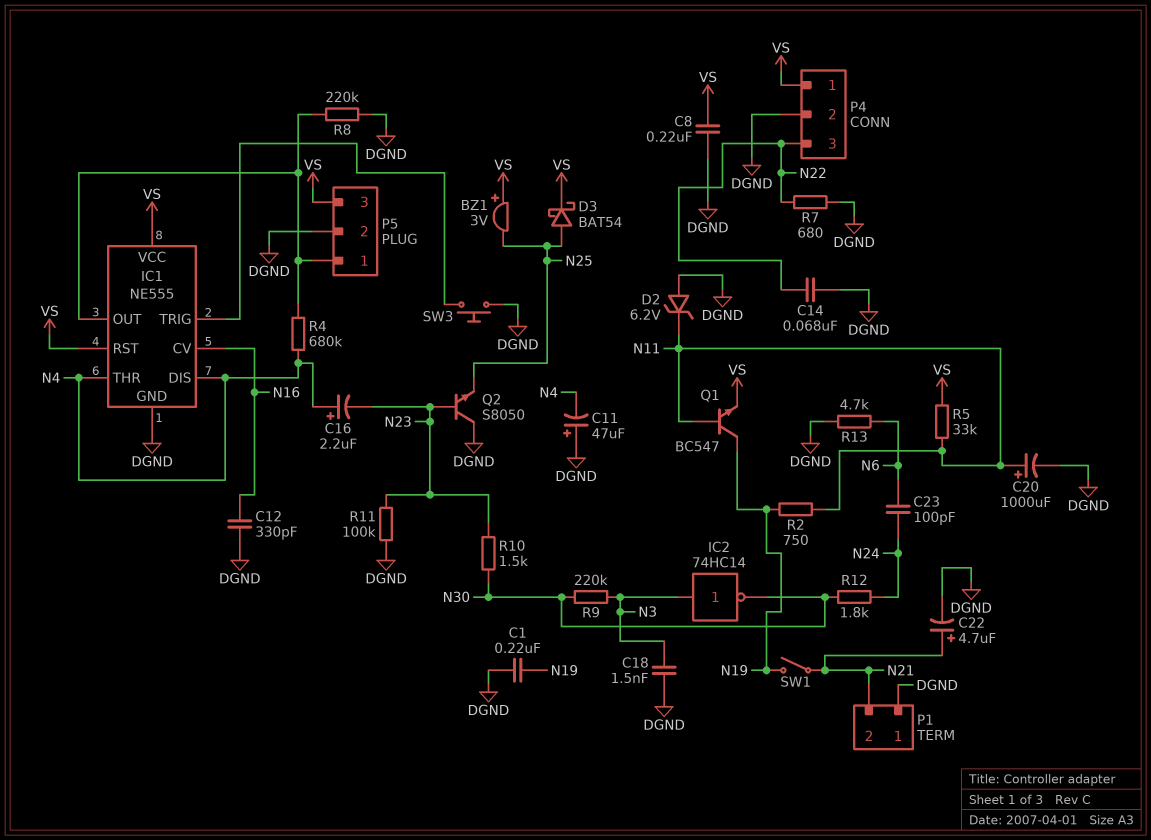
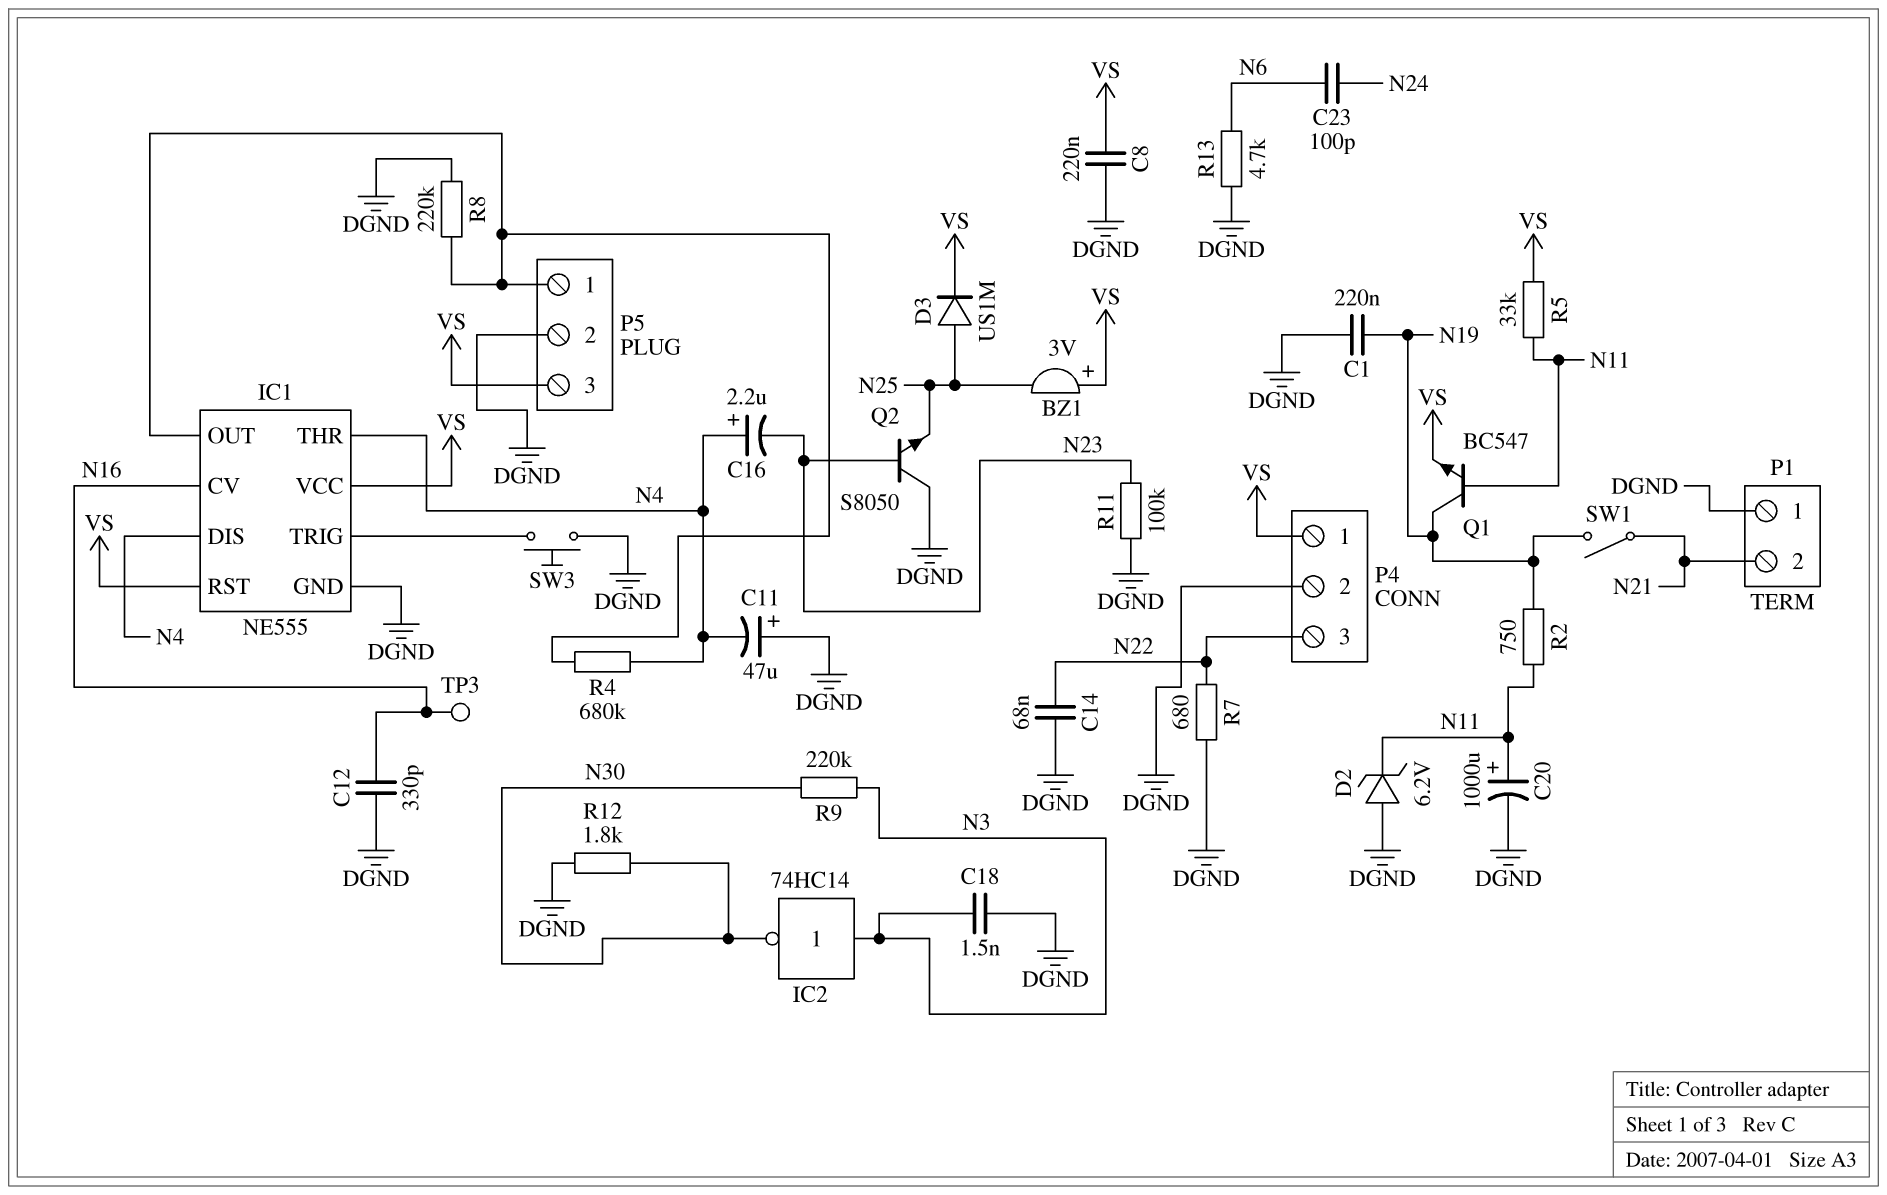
C22: 4.7uF (plus N21, minus DGND) -> none
D3: schottky BAT54 (A N25, K VS) -> diode US1M (A N25, K VS)
R10: 1.5k (N23, N30) -> none
R12: 1.8k (N24, N30) -> 1.8k (DGND, N30)
TP3: none -> test point (N16)

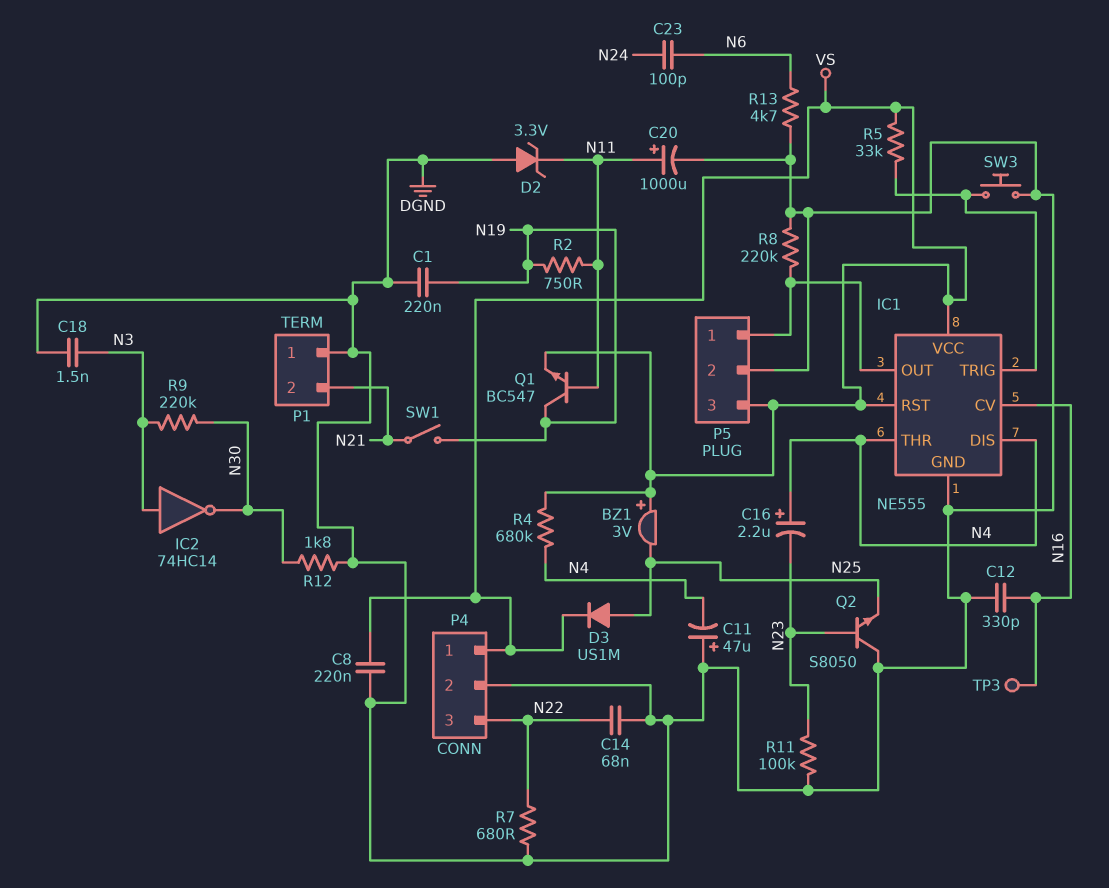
D2: zener 6.2V (A DGND, K N11) -> zener 3.3V (A DGND, K N11)
R4: 680k (IC1/OUT, N4) -> 680k (N4, VS)
R5: 33k (N11, VS) -> 33k (IC1/TRIG, VS)

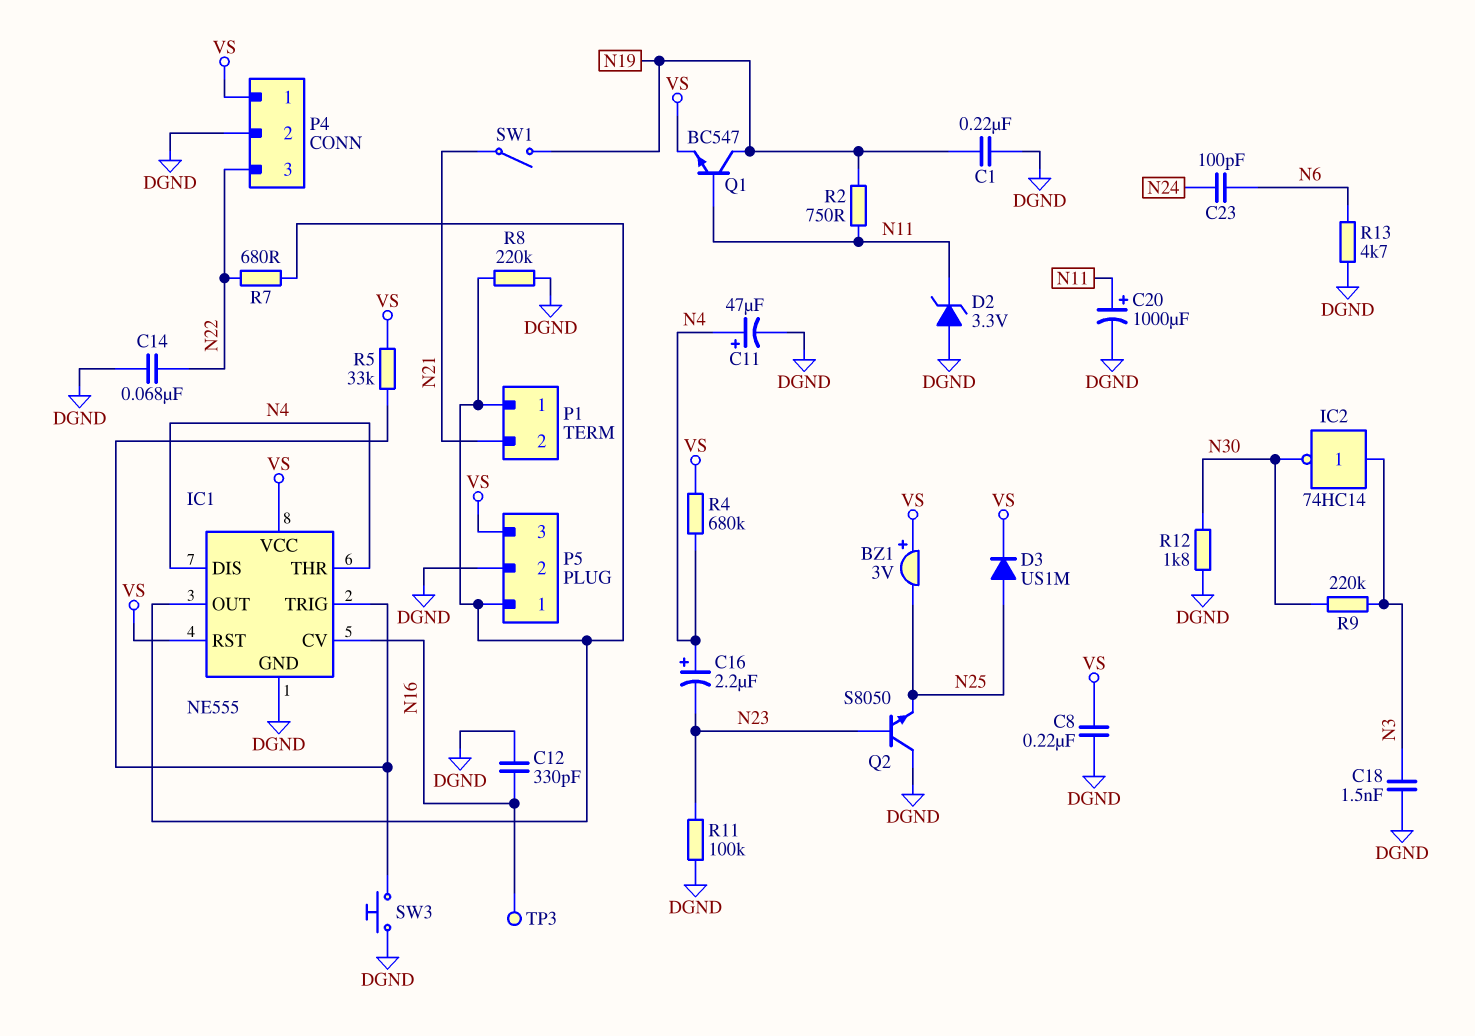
C11: 47uF (plus DGND, minus N4) -> 47uF (plus N4, minus DGND)
P1 pin 1: DGND -> IC1/OUT
R7: 680 (DGND, N22) -> 680 (IC1/OUT, N22)

